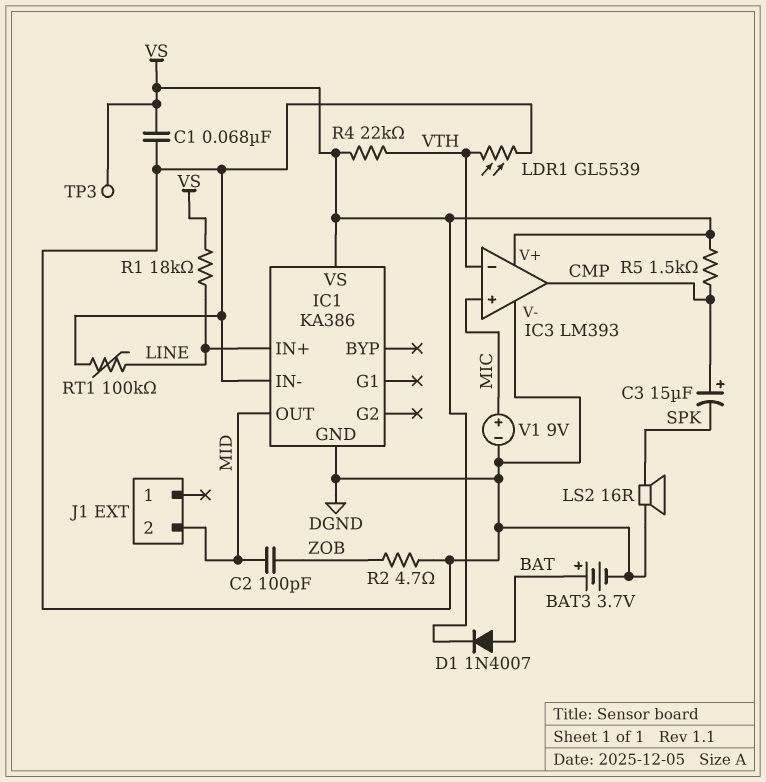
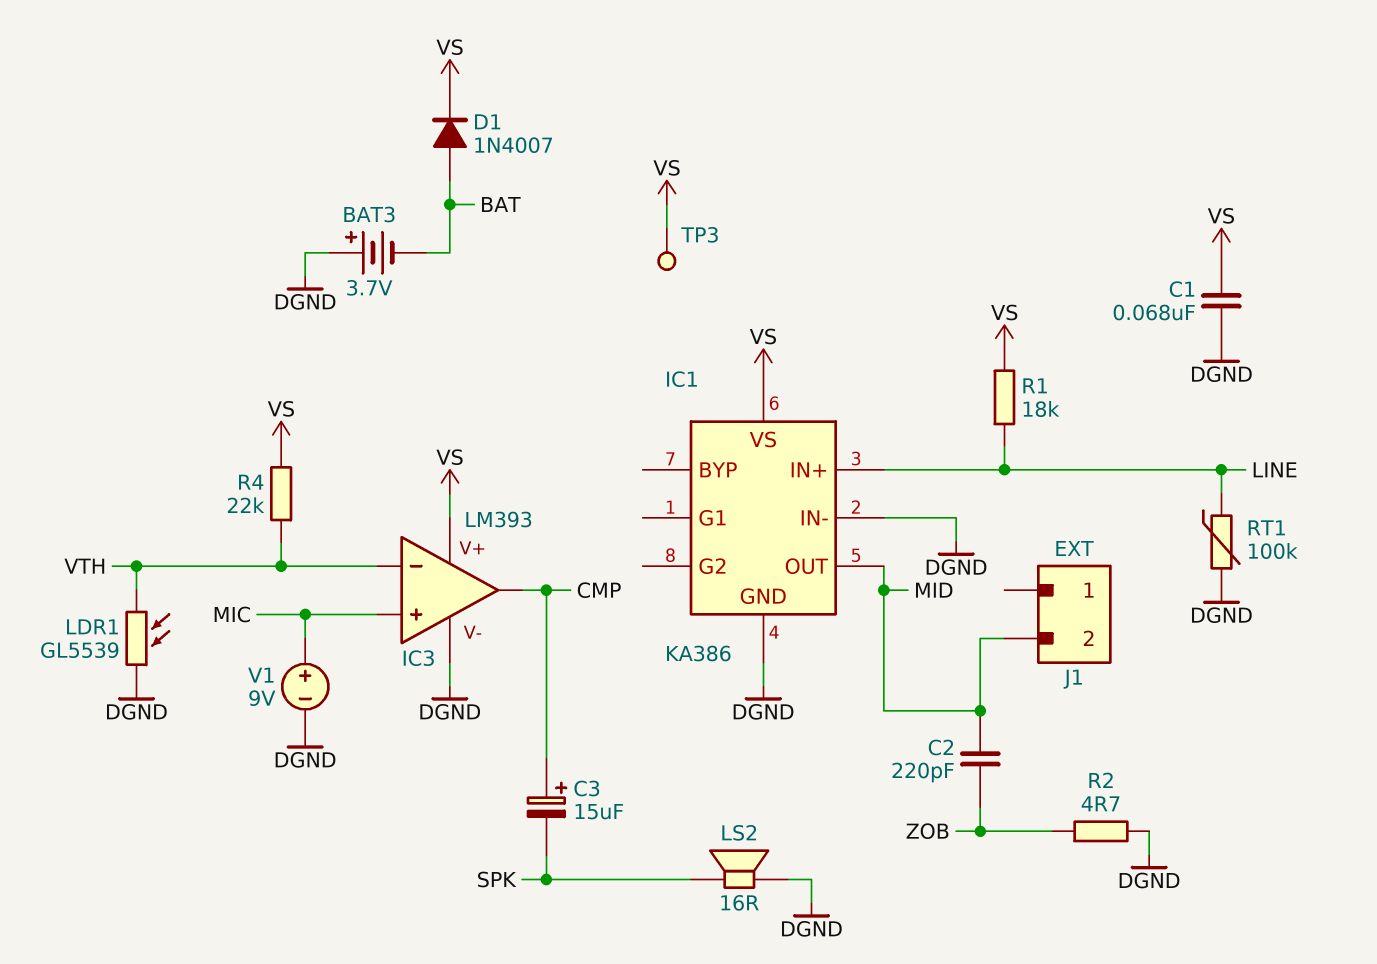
BAT3: 3.7V (plus BAT, minus DGND) -> 3.7V (plus DGND, minus BAT)
C2: 100pF (MID, ZOB) -> 220pF (MID, ZOB)
R5: 1.5k (CMP, VS) -> none

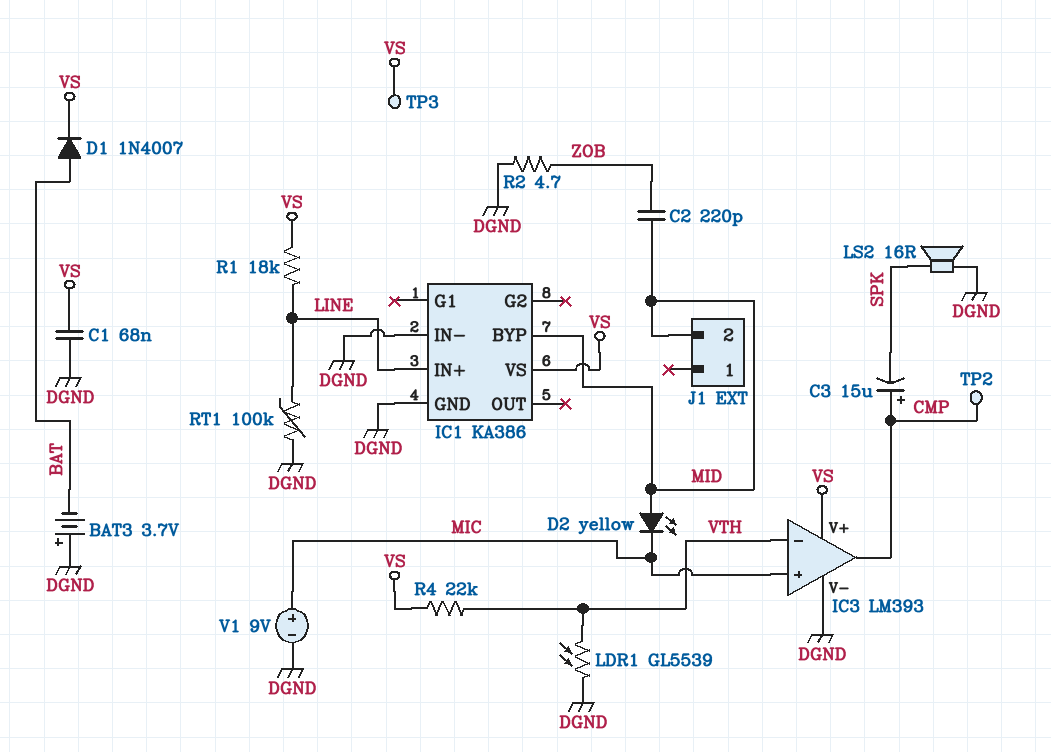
D2: none -> LED yellow (A MID, K MIC)
IC1 pin BYP: none -> MID
IC1 pin OUT: MID -> none
TP2: none -> test point (CMP)

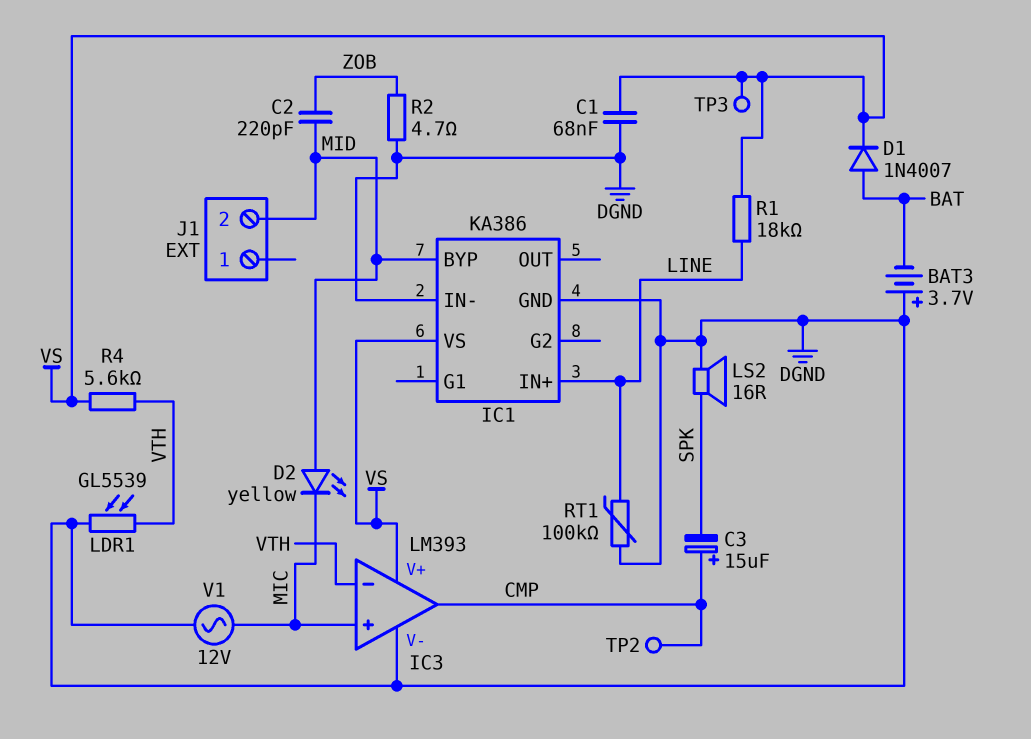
R4: 22k (VS, VTH) -> 5.6k (VS, VTH)
V1: 9V (plus MIC, minus DGND) -> AC 12V (DGND, MIC)

